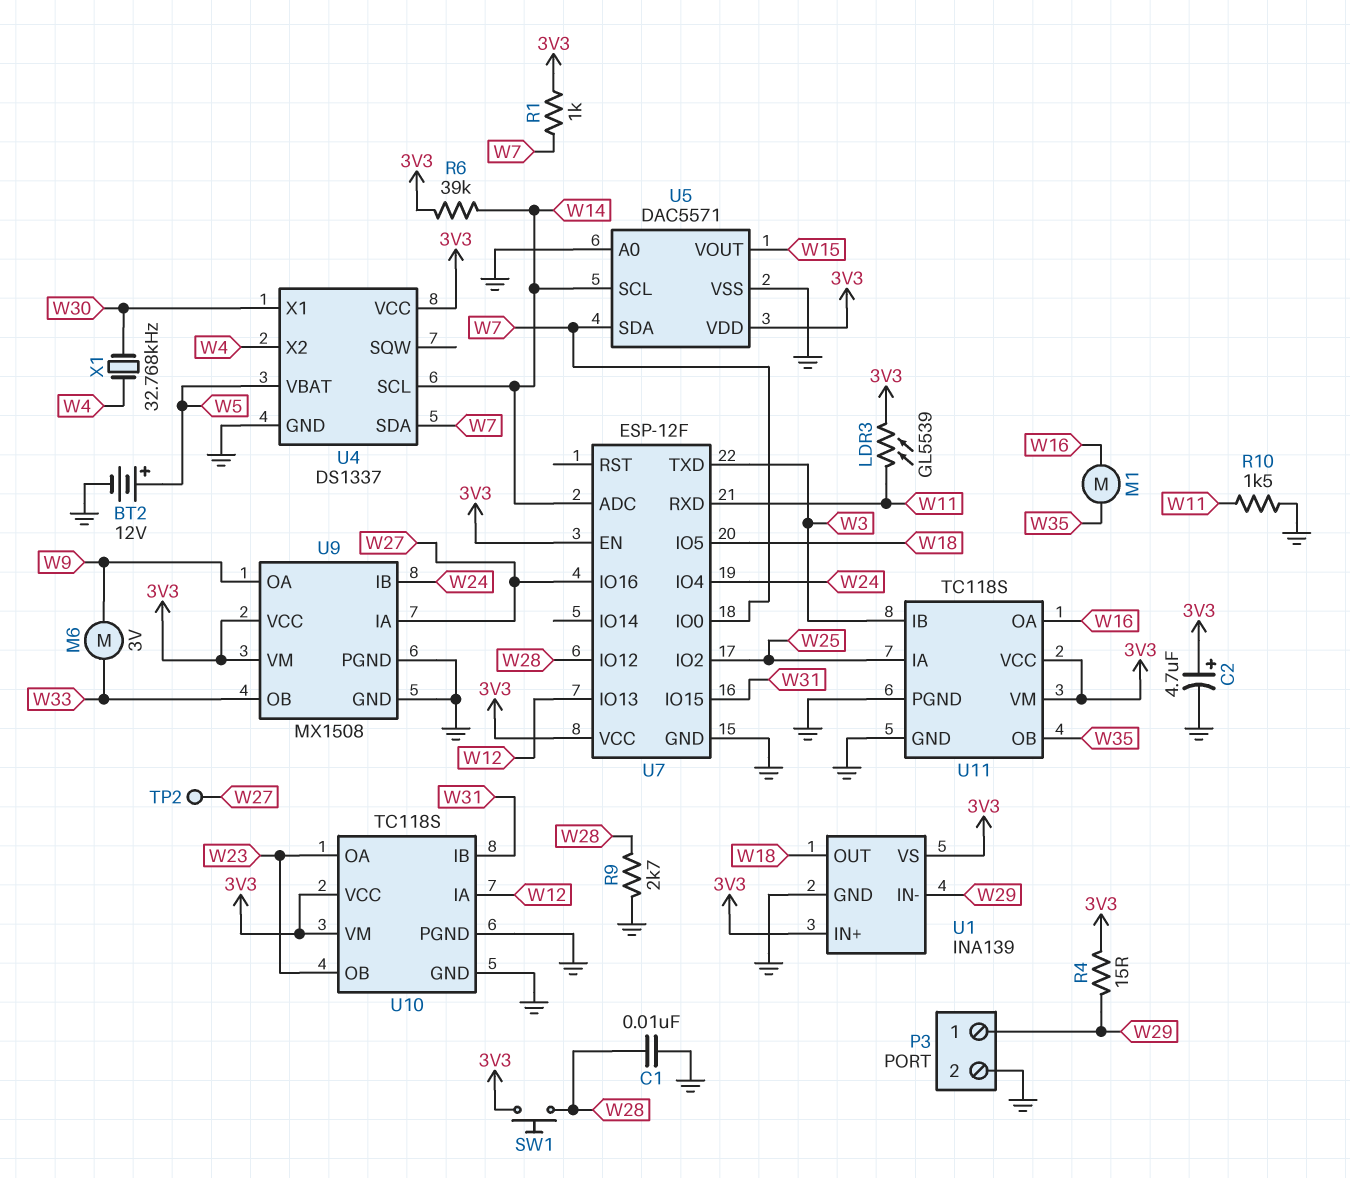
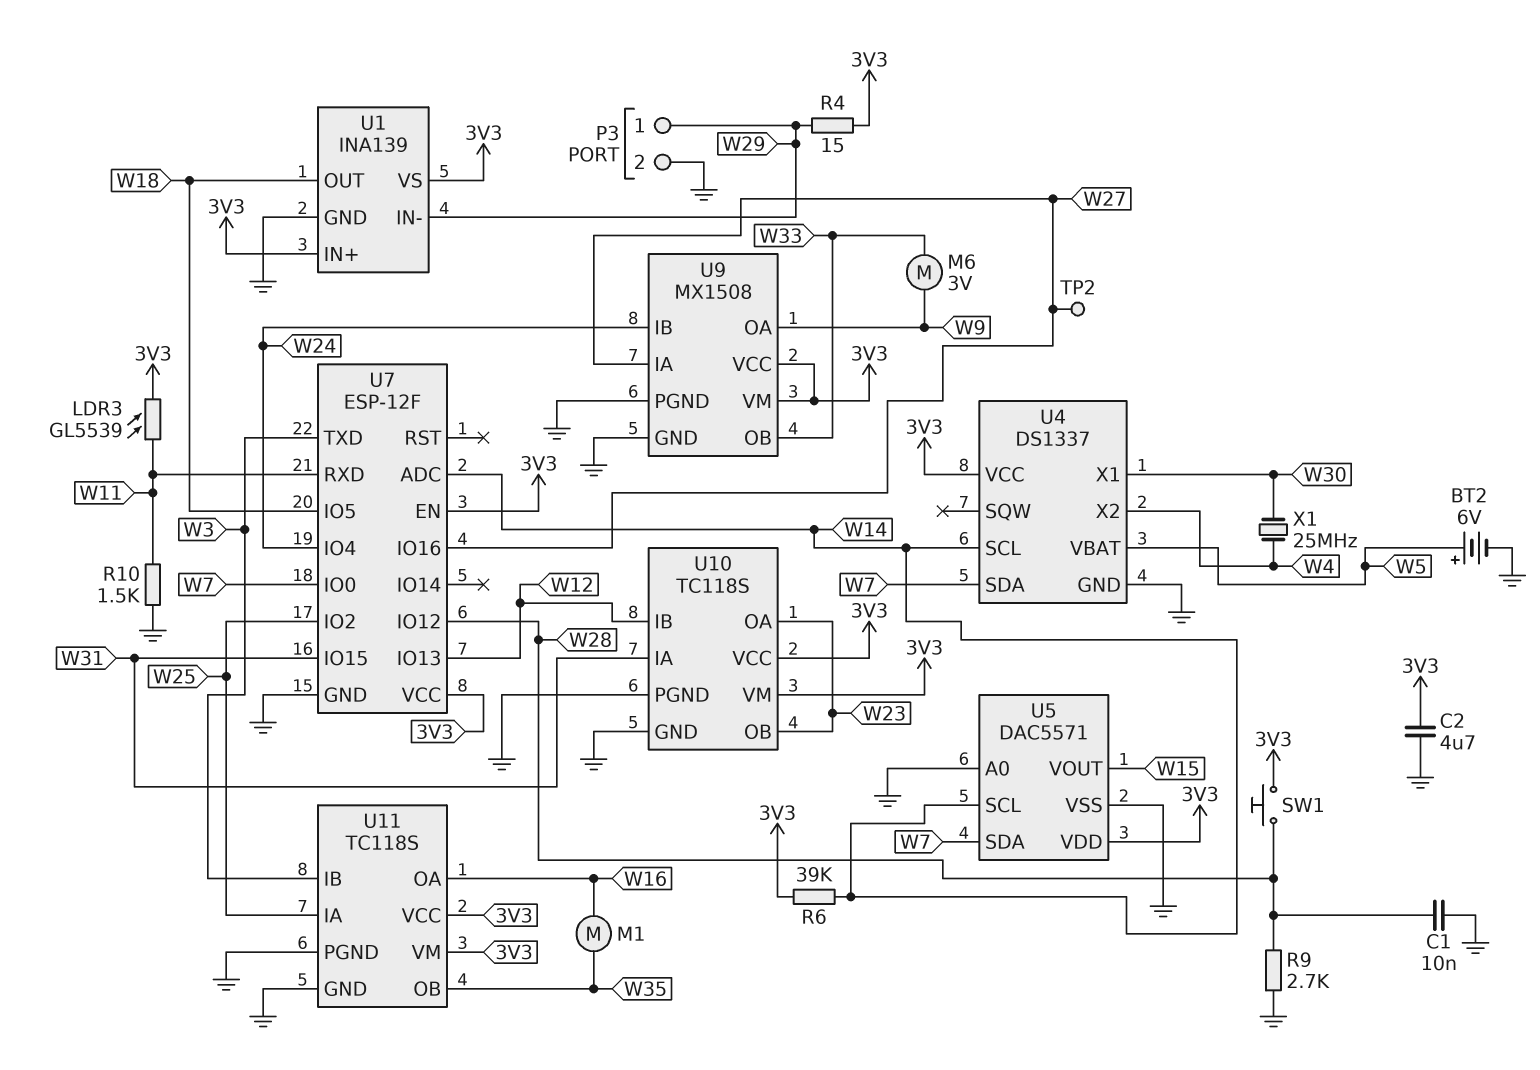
BT2: 12V (plus W5, minus GND) -> 6V (plus W5, minus GND)
C2: 4.7uF (plus 3V3, minus GND) -> 4.7uF (3V3, GND)
R1: 1k (3V3, W7) -> none
U10 pin IA: W12 -> W31
U10 pin IB: W31 -> W12
X1: 32.768kHz (W4, W30) -> 25MHz (W4, W30)

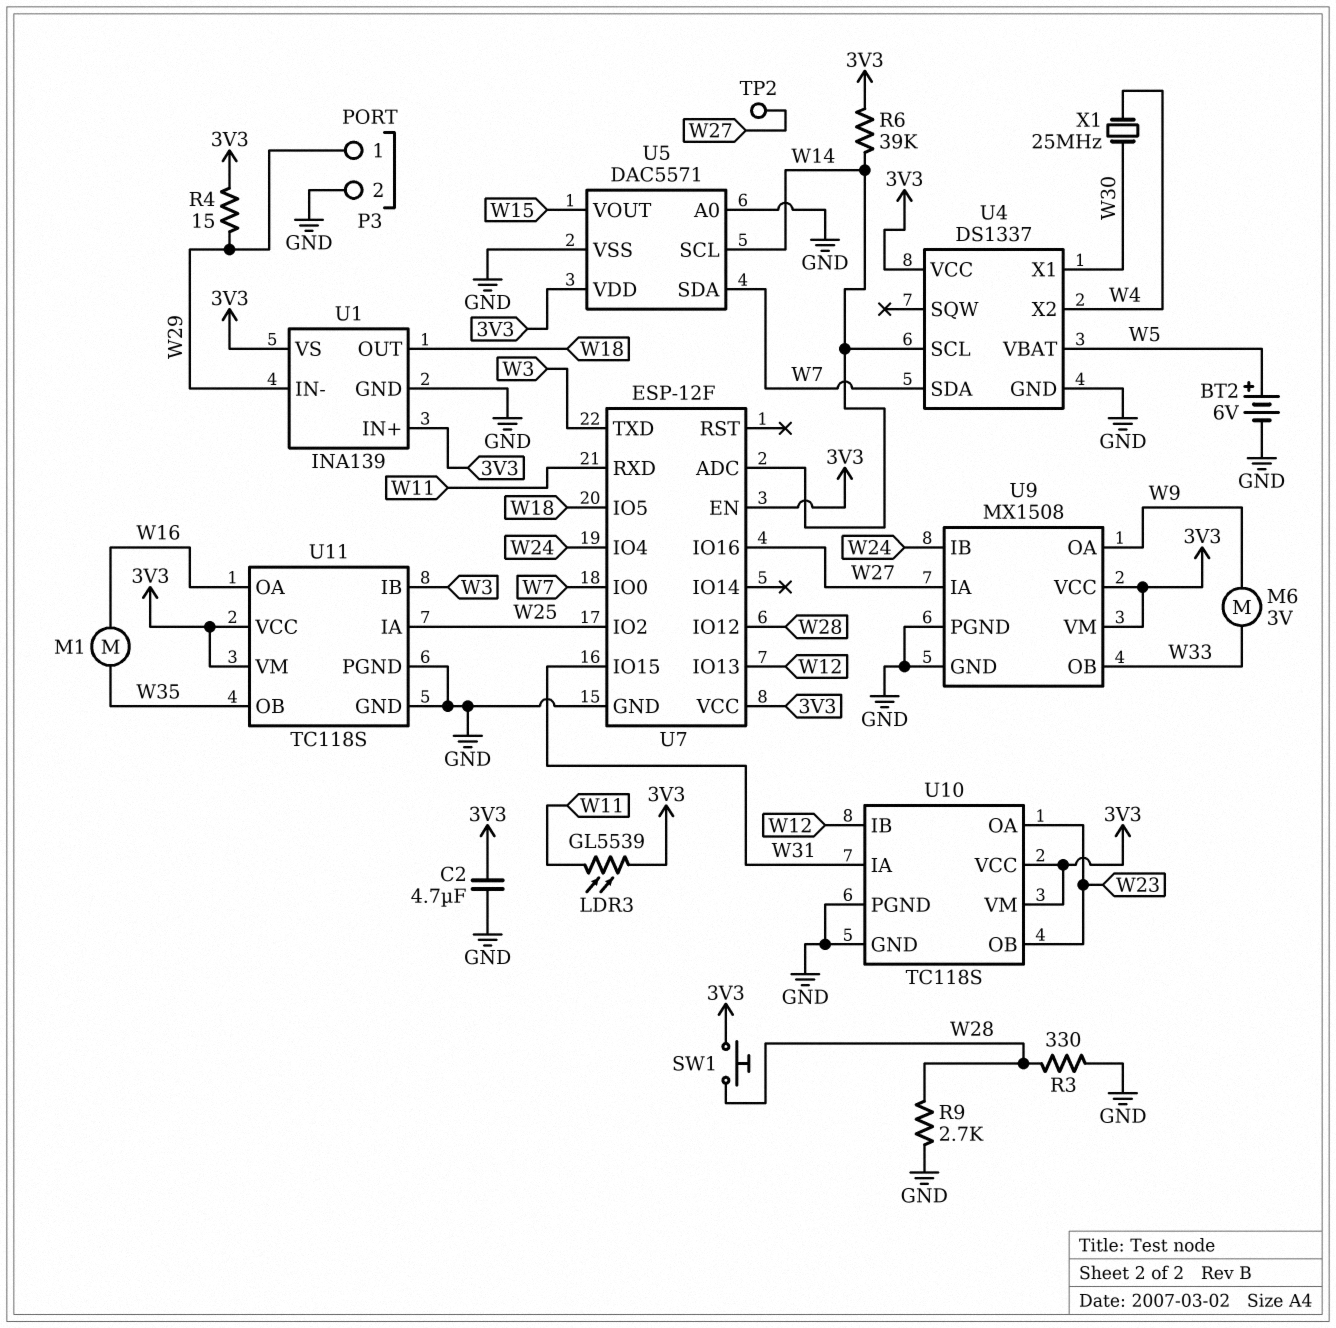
C1: 10nF (GND, W28) -> none
R3: none -> 330 (GND, W28)
R10: 1.5k (GND, W11) -> none

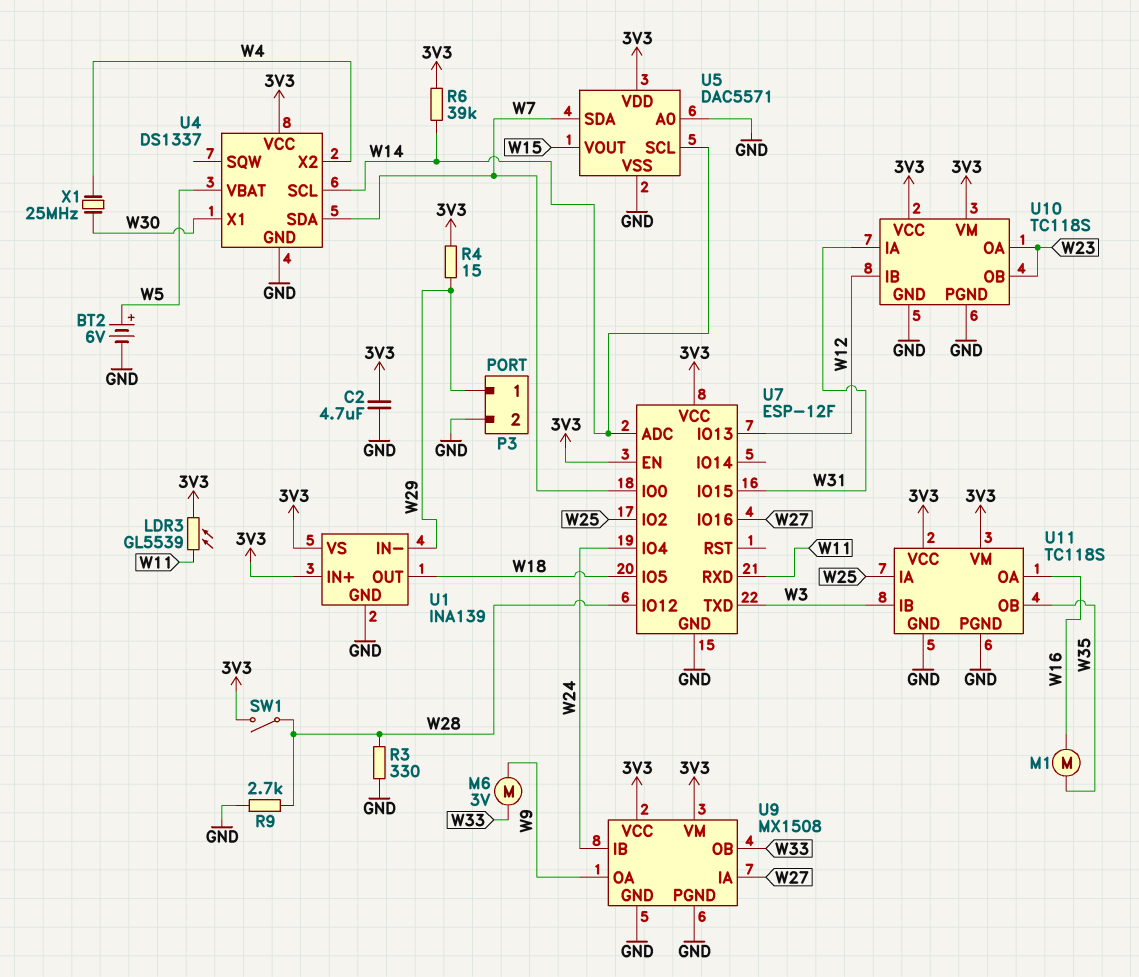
SW1: button (3V3, W28) -> switch (3V3, W28)
TP2: test point (W27) -> none

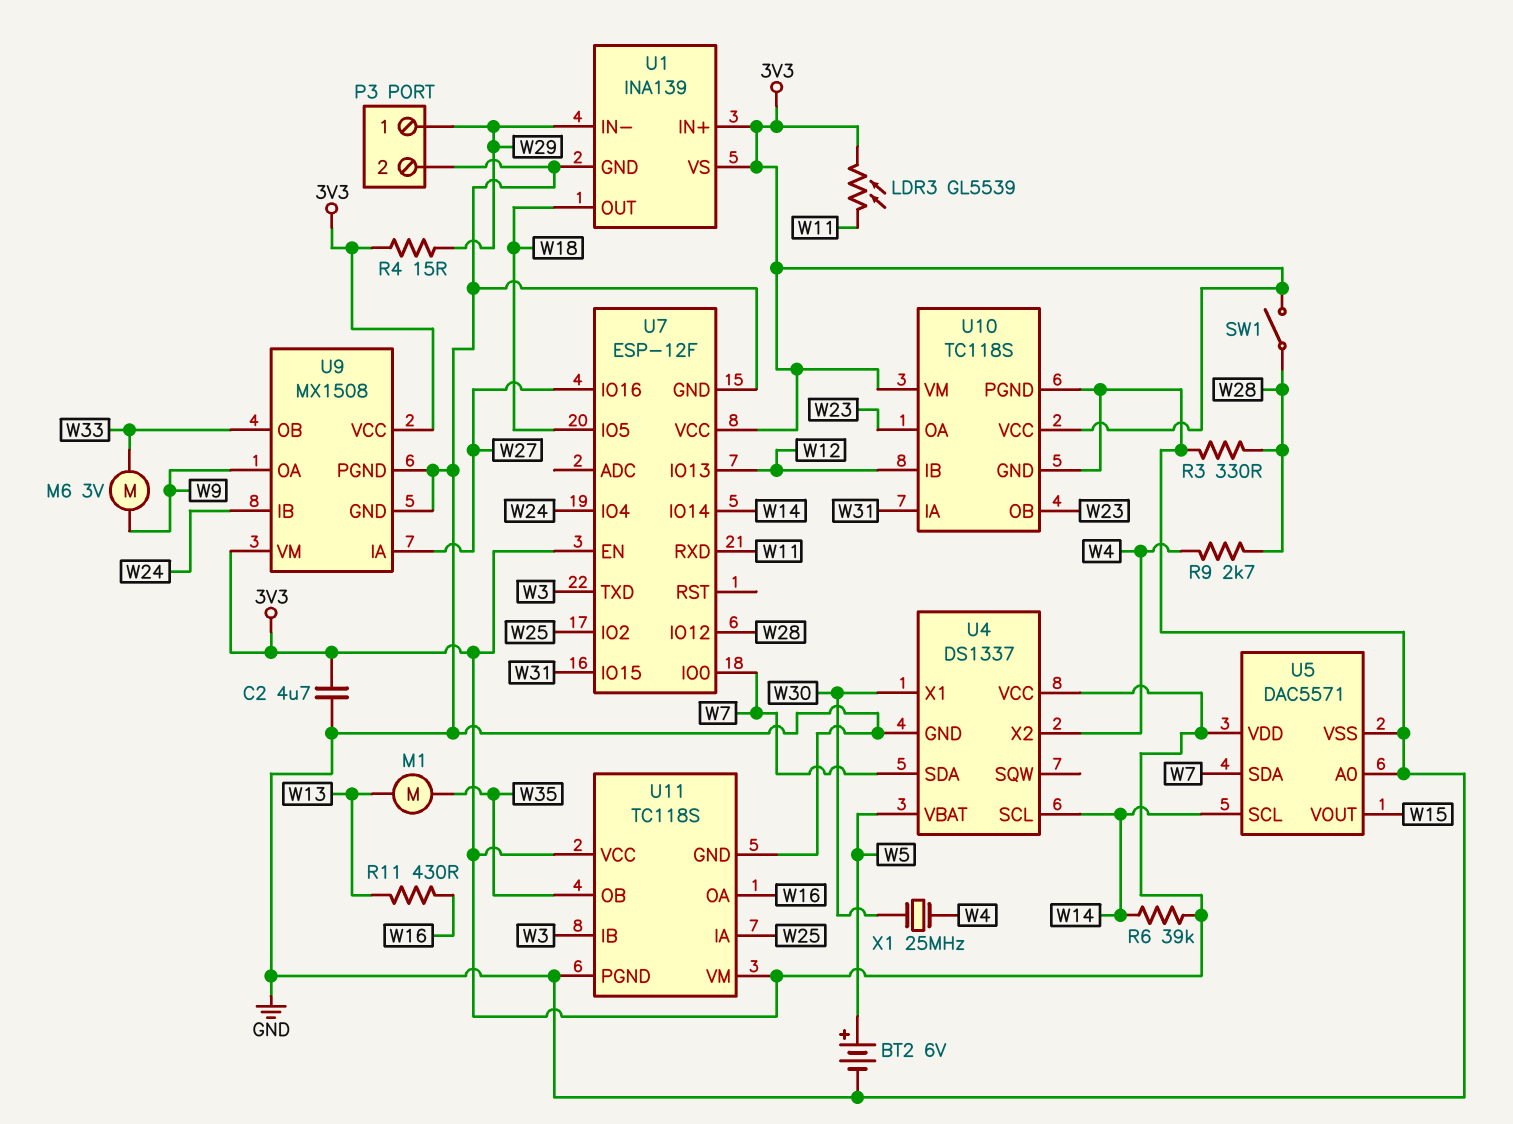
M1: motor (W16, W35) -> motor (W13, W35)
R9: 2.7k (GND, W28) -> 2.7k (W4, W28)
R11: none -> 430 (W13, W16)
U7 pin ADC: W14 -> none
U7 pin IO14: none -> W14

